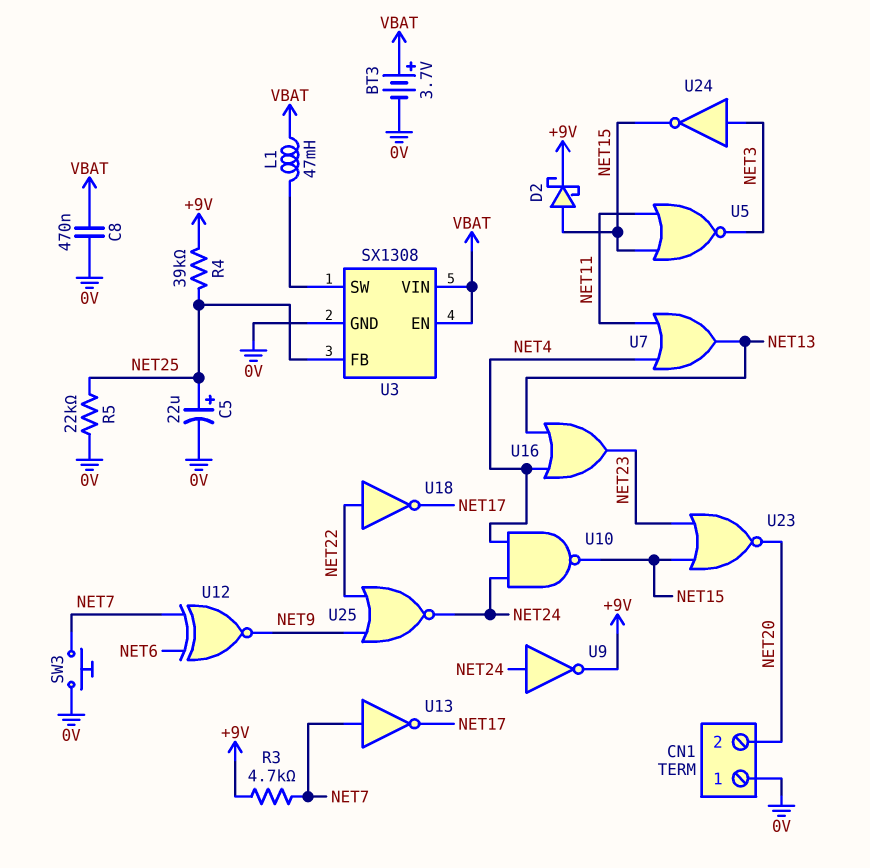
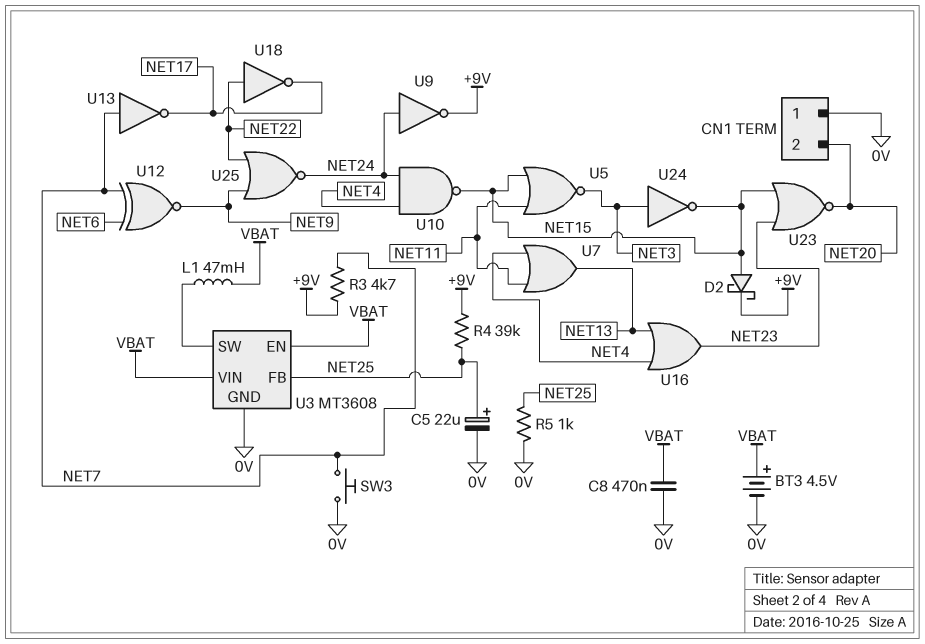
BT3: 3.7V (plus VBAT, minus 0V) -> 4.5V (plus VBAT, minus 0V)
R5: 22k (0V, NET25) -> 1k (0V, NET25)
U3: SX1308 -> MT3608

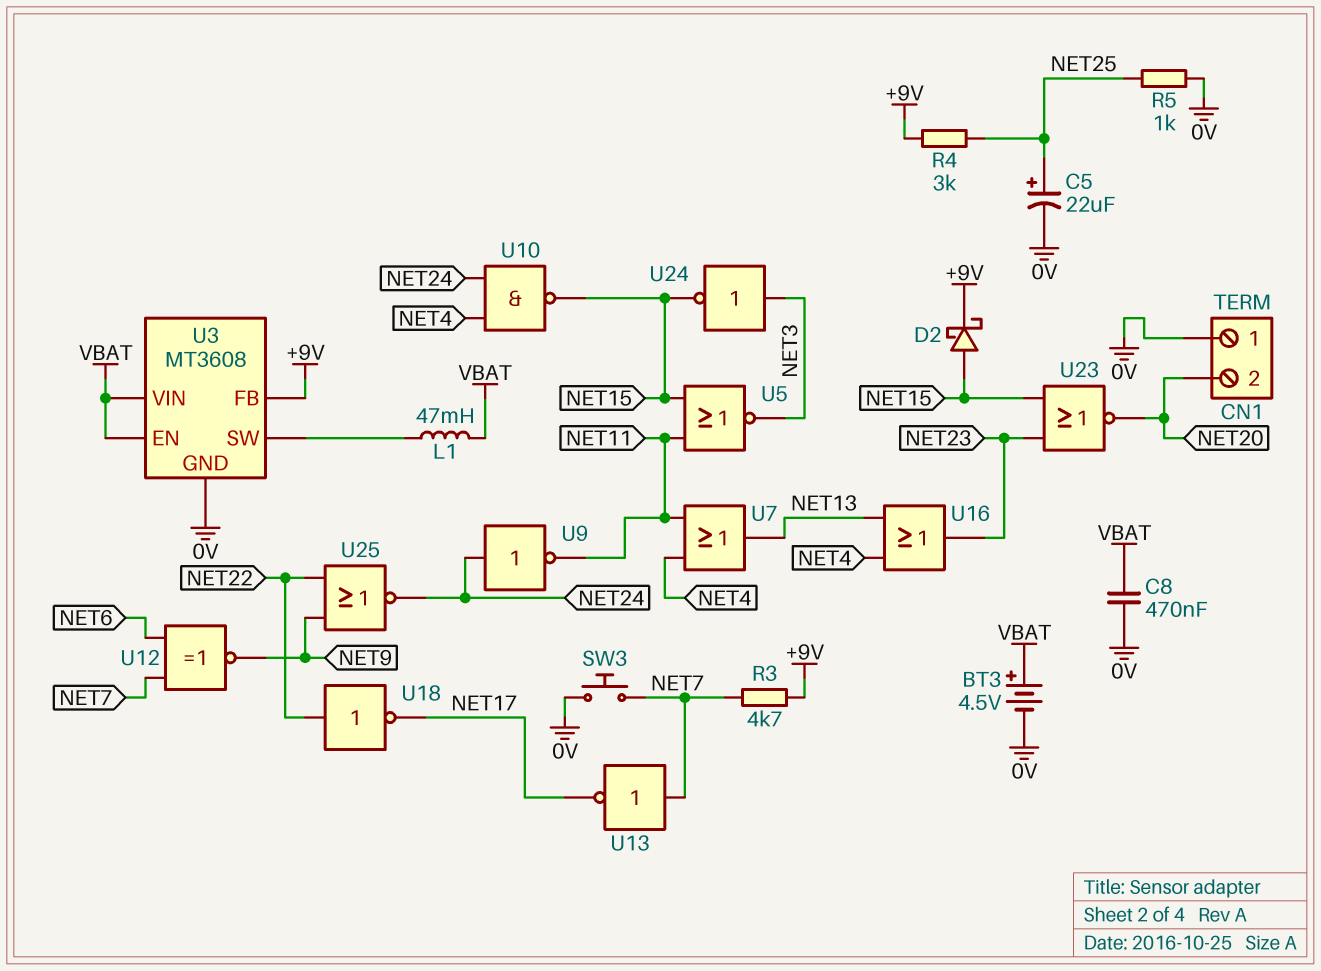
R4: 39k (+9V, NET25) -> 3k (+9V, NET25)
U3 pin FB: NET25 -> +9V
U9: NOT (in NET24, out +9V) -> NOT (in NET24, out NET11)

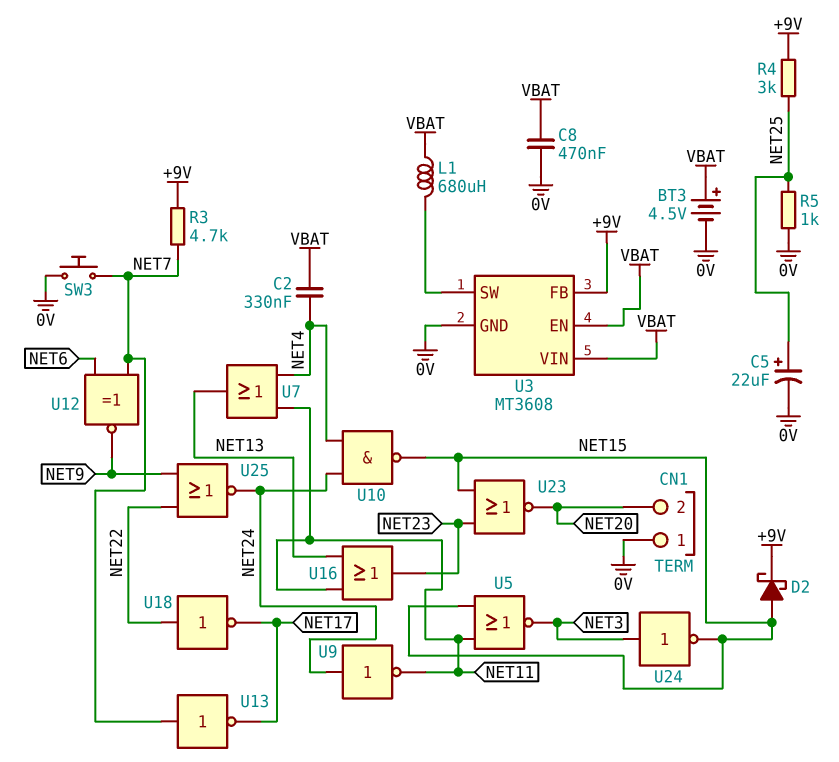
C2: none -> 330nF (NET4, VBAT)
L1: 47mH (U3/SW, VBAT) -> 680uH (U3/SW, VBAT)
U16: OR (in NET4, in NET13, out NET23) -> OR (in NET11, in NET13, out NET23)

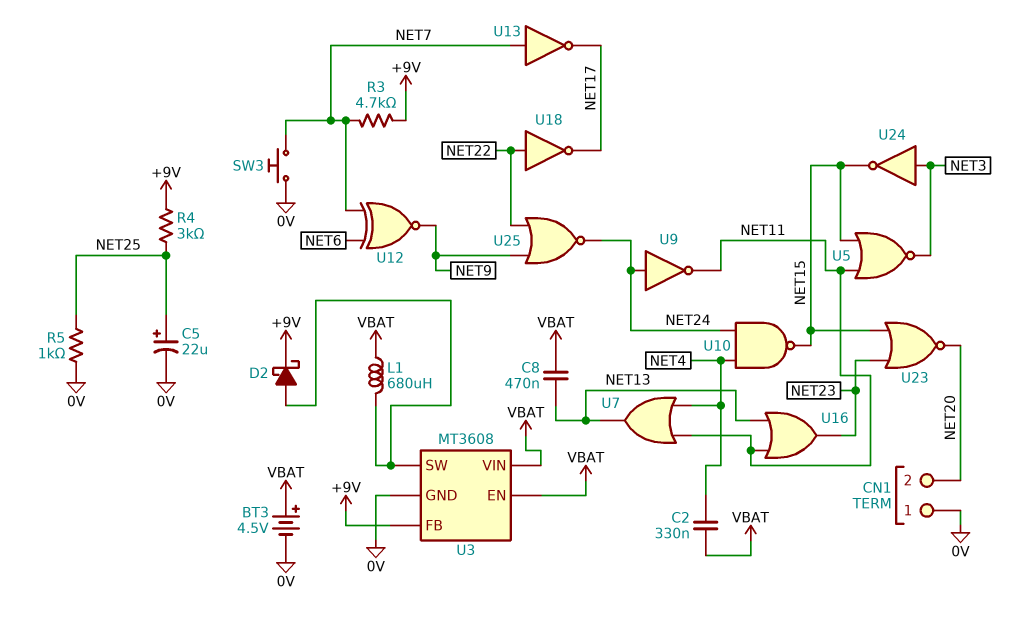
C8: 470nF (0V, VBAT) -> 470nF (NET13, VBAT)
D2: schottky (A NET15, K +9V) -> schottky (A U3/SW, K +9V)

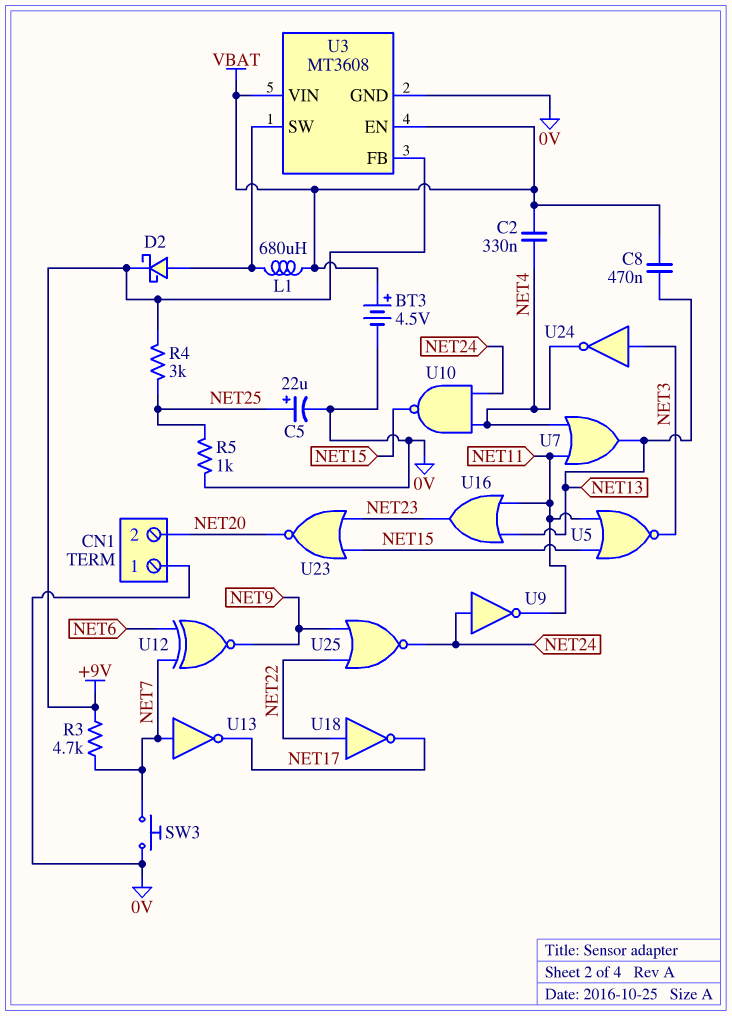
U24: NOT (in NET3, out NET15) -> NOT (in NET3, out NET4)

